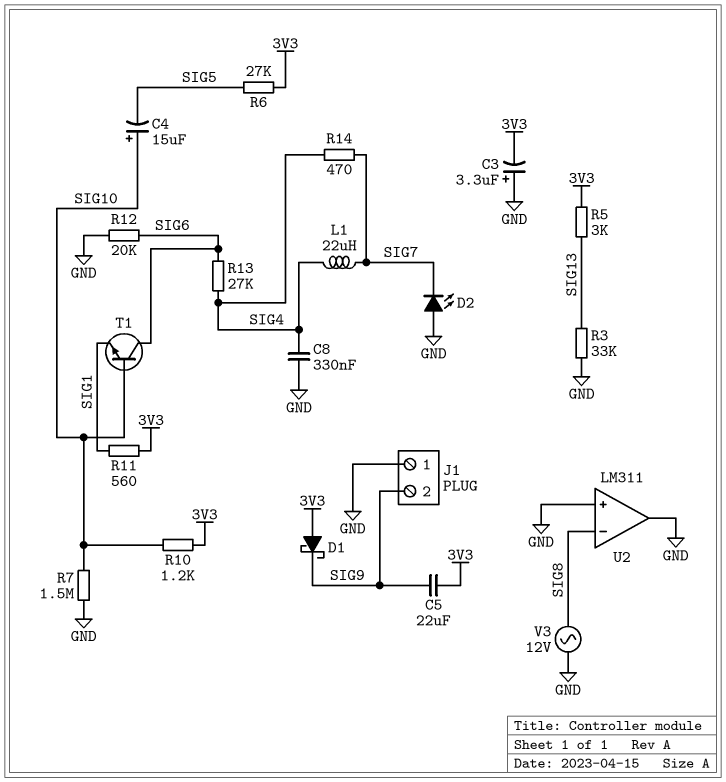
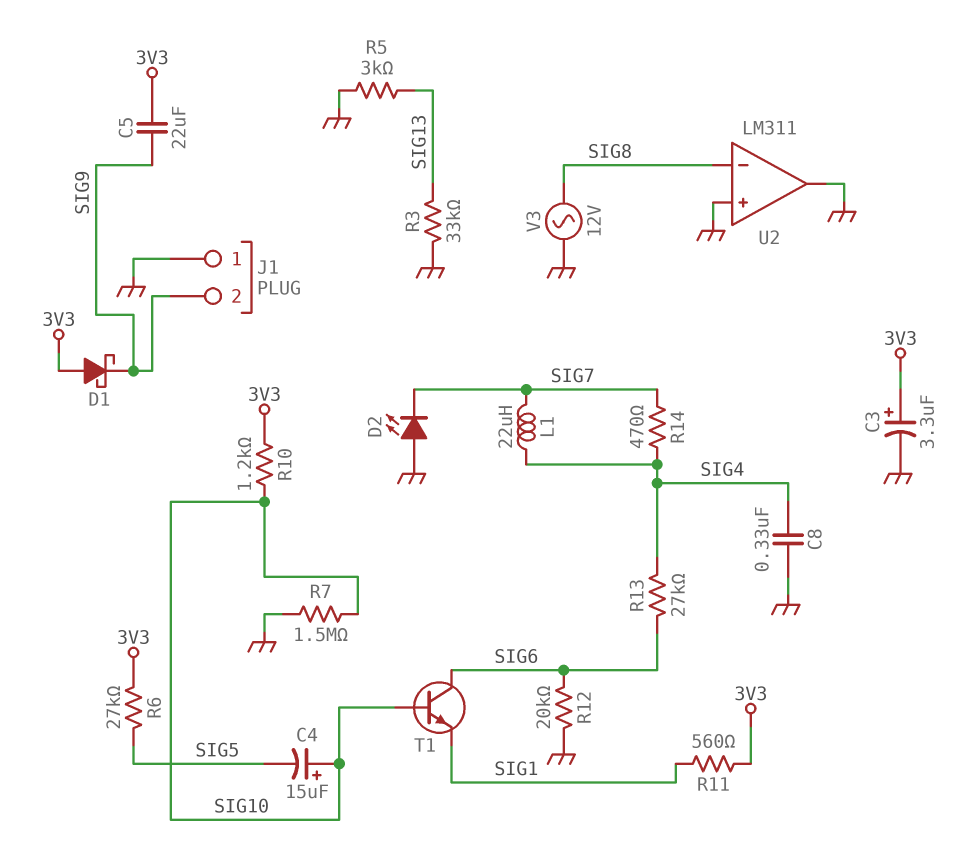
C3: 3.3uF (plus GND, minus 3V3) -> 3.3uF (plus 3V3, minus GND)
R5: 3k (3V3, SIG13) -> 3k (GND, SIG13)

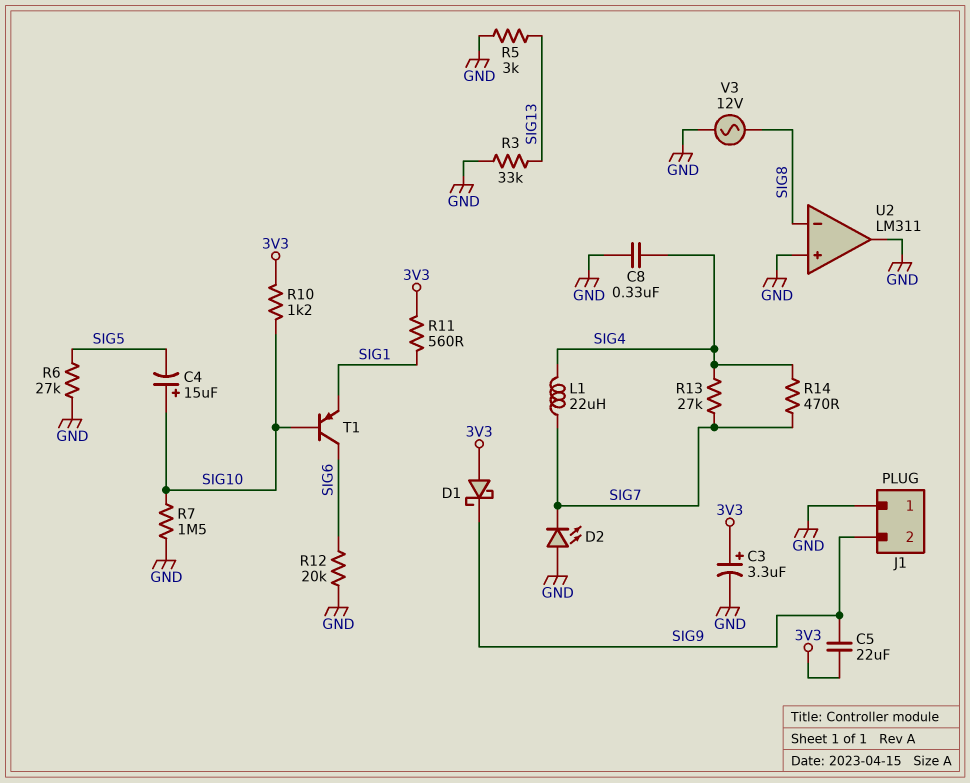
R6: 27k (3V3, SIG5) -> 27k (GND, SIG5)
R13: 27k (SIG4, SIG6) -> 27k (SIG4, SIG7)
T1: NPN (B SIG10, C SIG6, E SIG1) -> PNP (B SIG10, C SIG6, E SIG1)

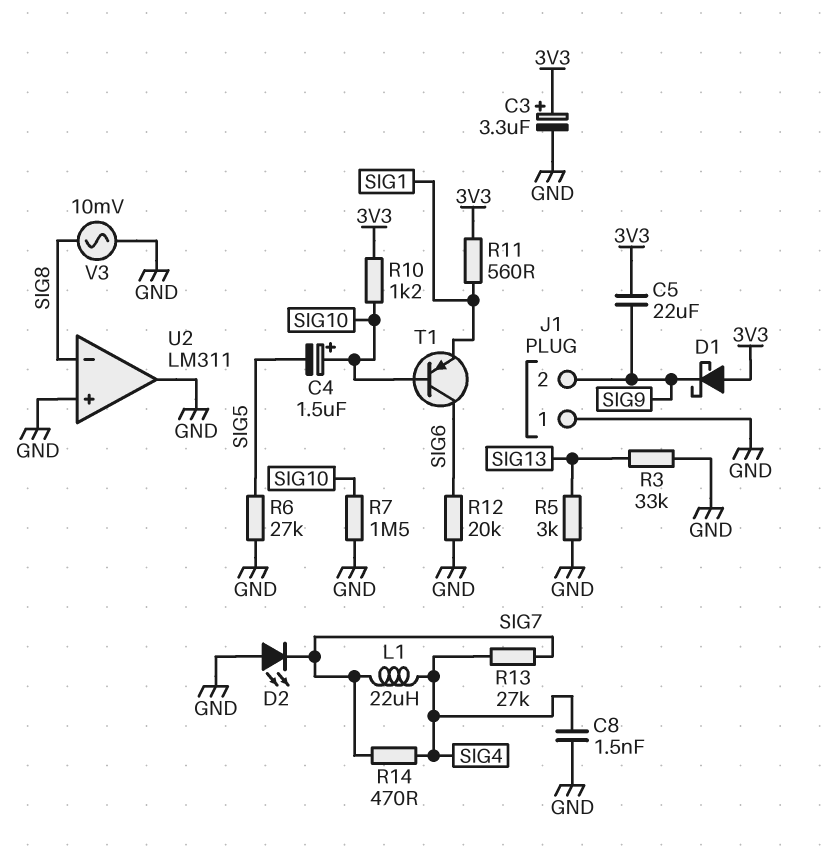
C4: 15uF (plus SIG10, minus SIG5) -> 1.5uF (plus SIG10, minus SIG5)
C8: 330nF (GND, SIG4) -> 1.5nF (GND, SIG4)
V3: AC 12V (GND, SIG8) -> AC 10mV (GND, SIG8)

